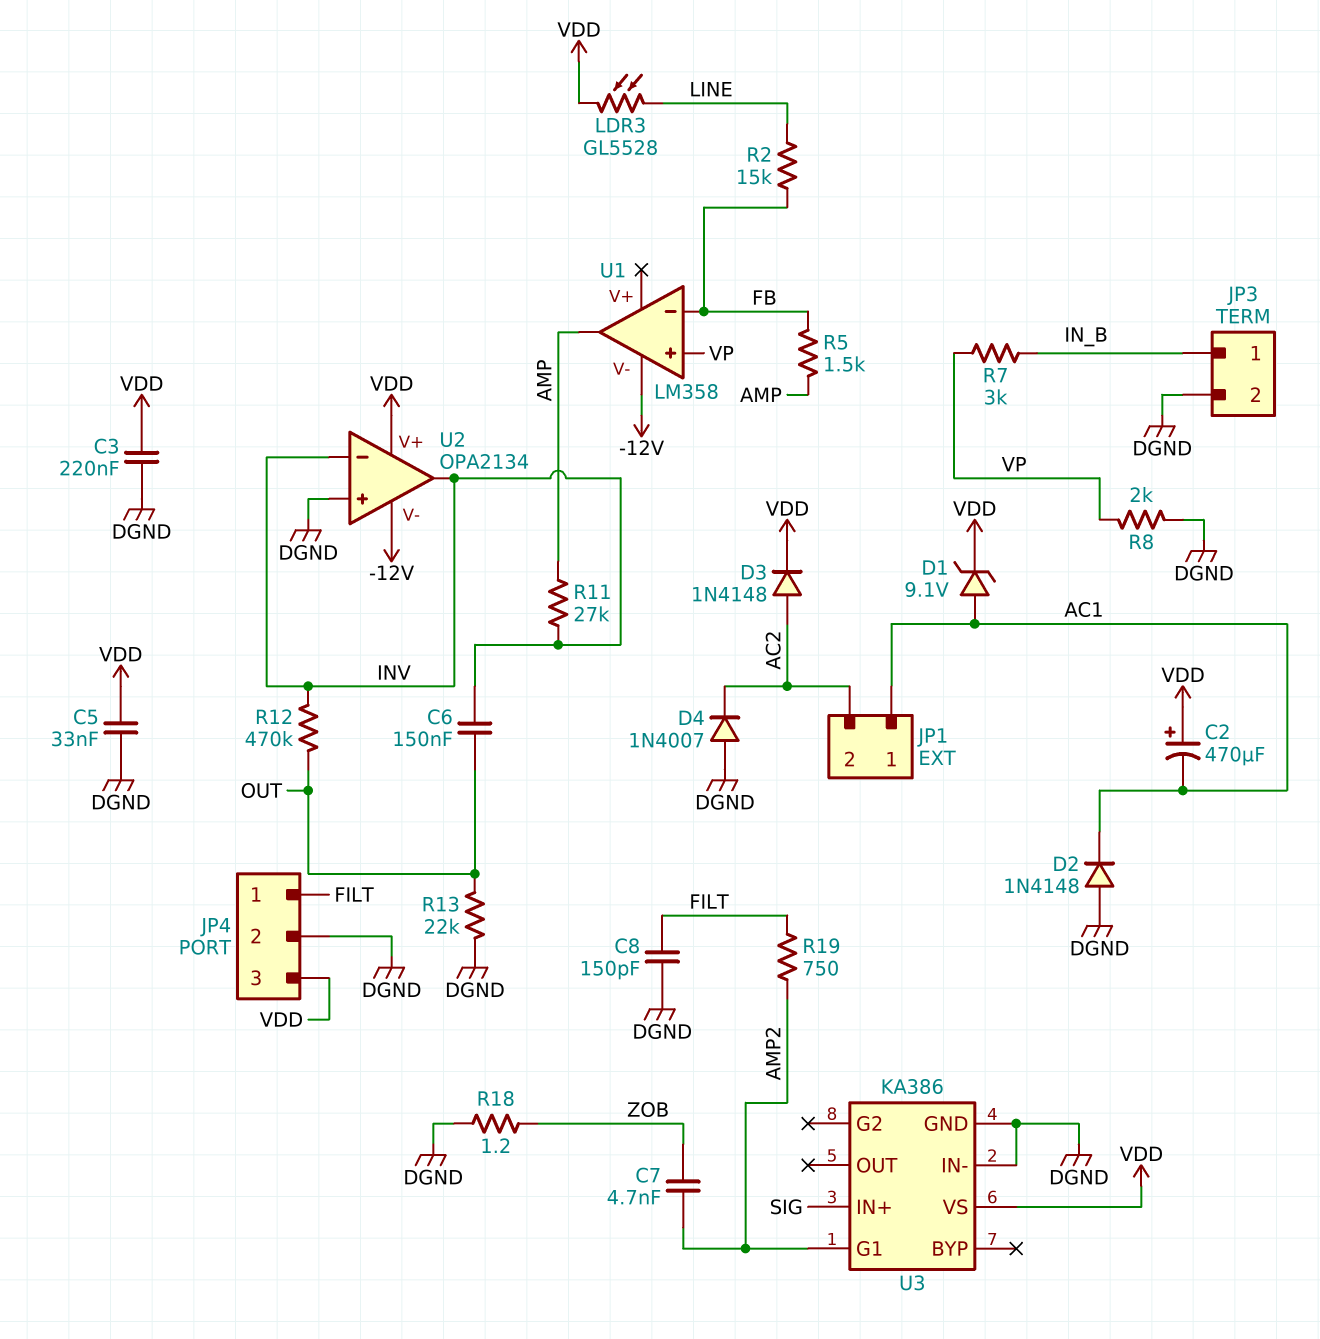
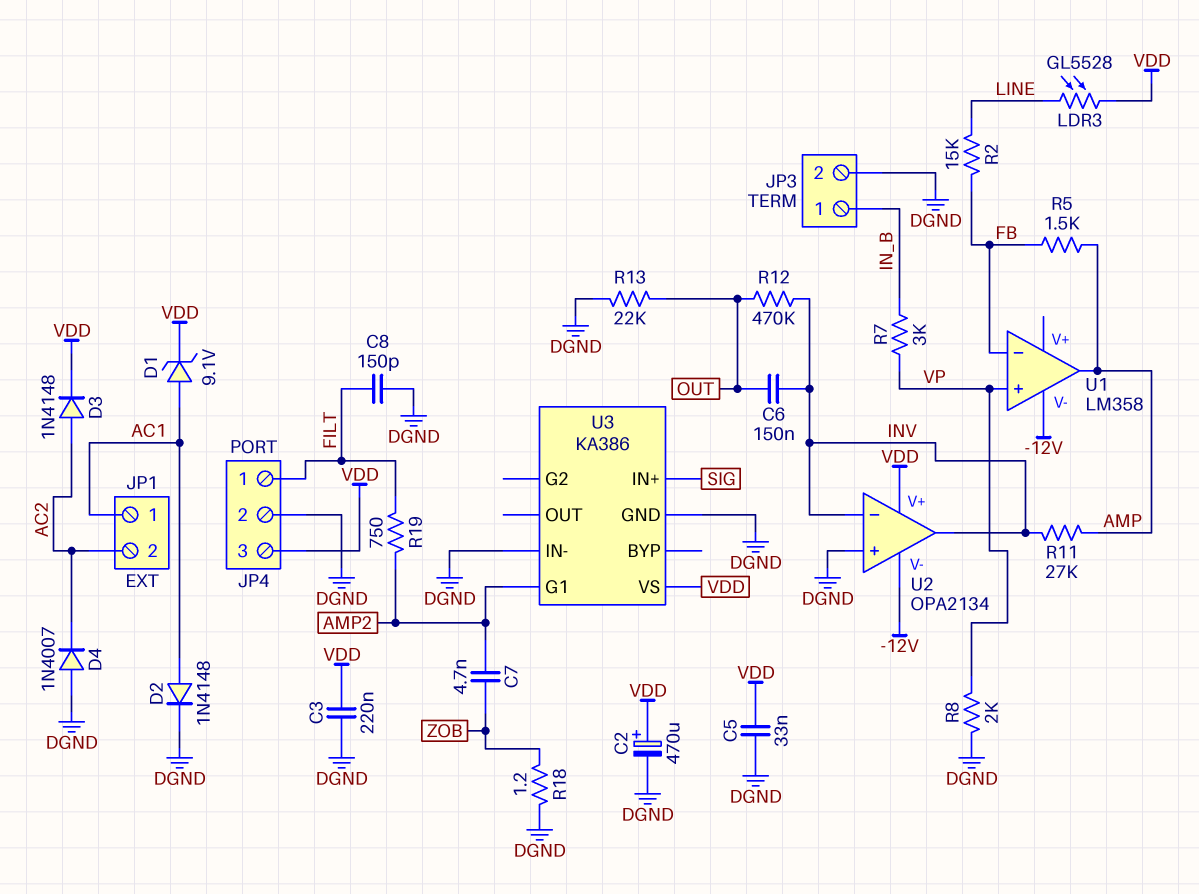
C2: 470uF (plus VDD, minus AC1) -> 470uF (plus VDD, minus DGND)
D2: diode 1N4148 (A DGND, K AC1) -> diode 1N4148 (A AC1, K DGND)

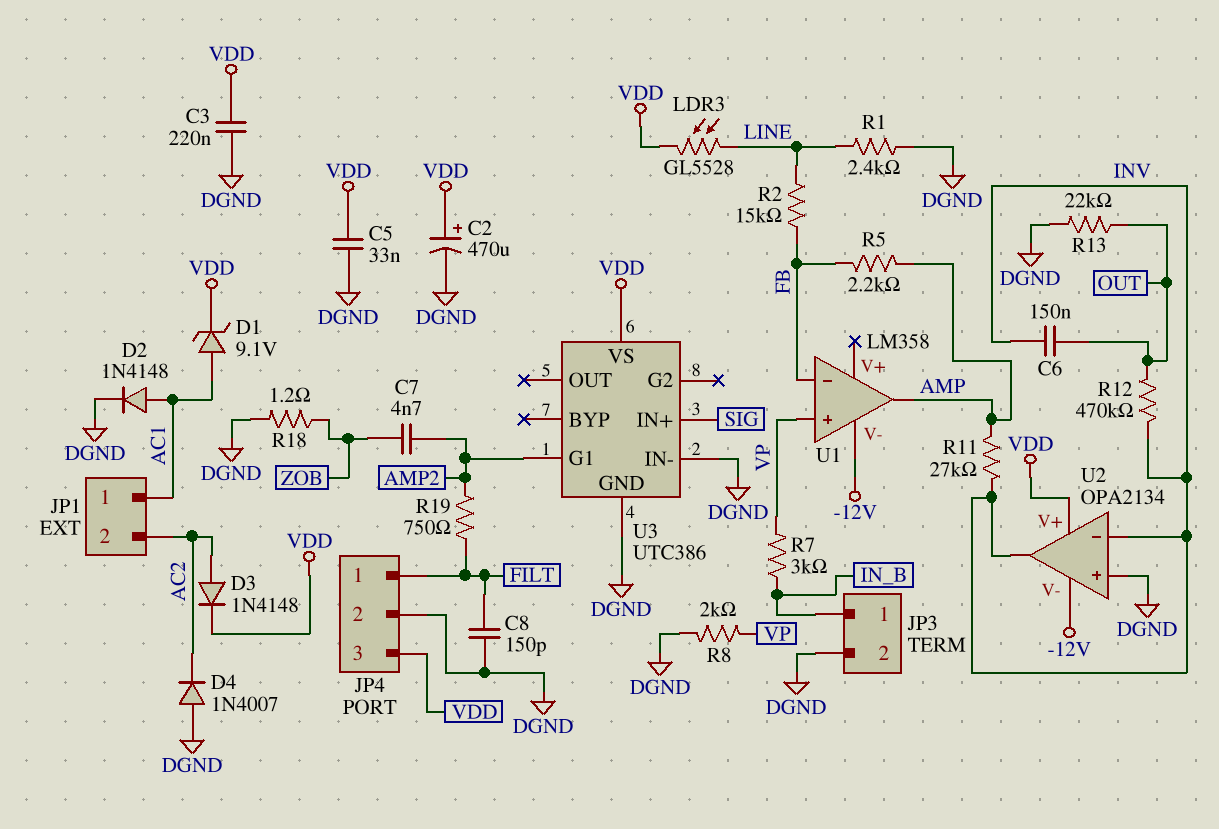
R1: none -> 2.4k (DGND, LINE)
R5: 1.5k (AMP, FB) -> 2.2k (AMP, FB)
U3: KA386 -> UTC386

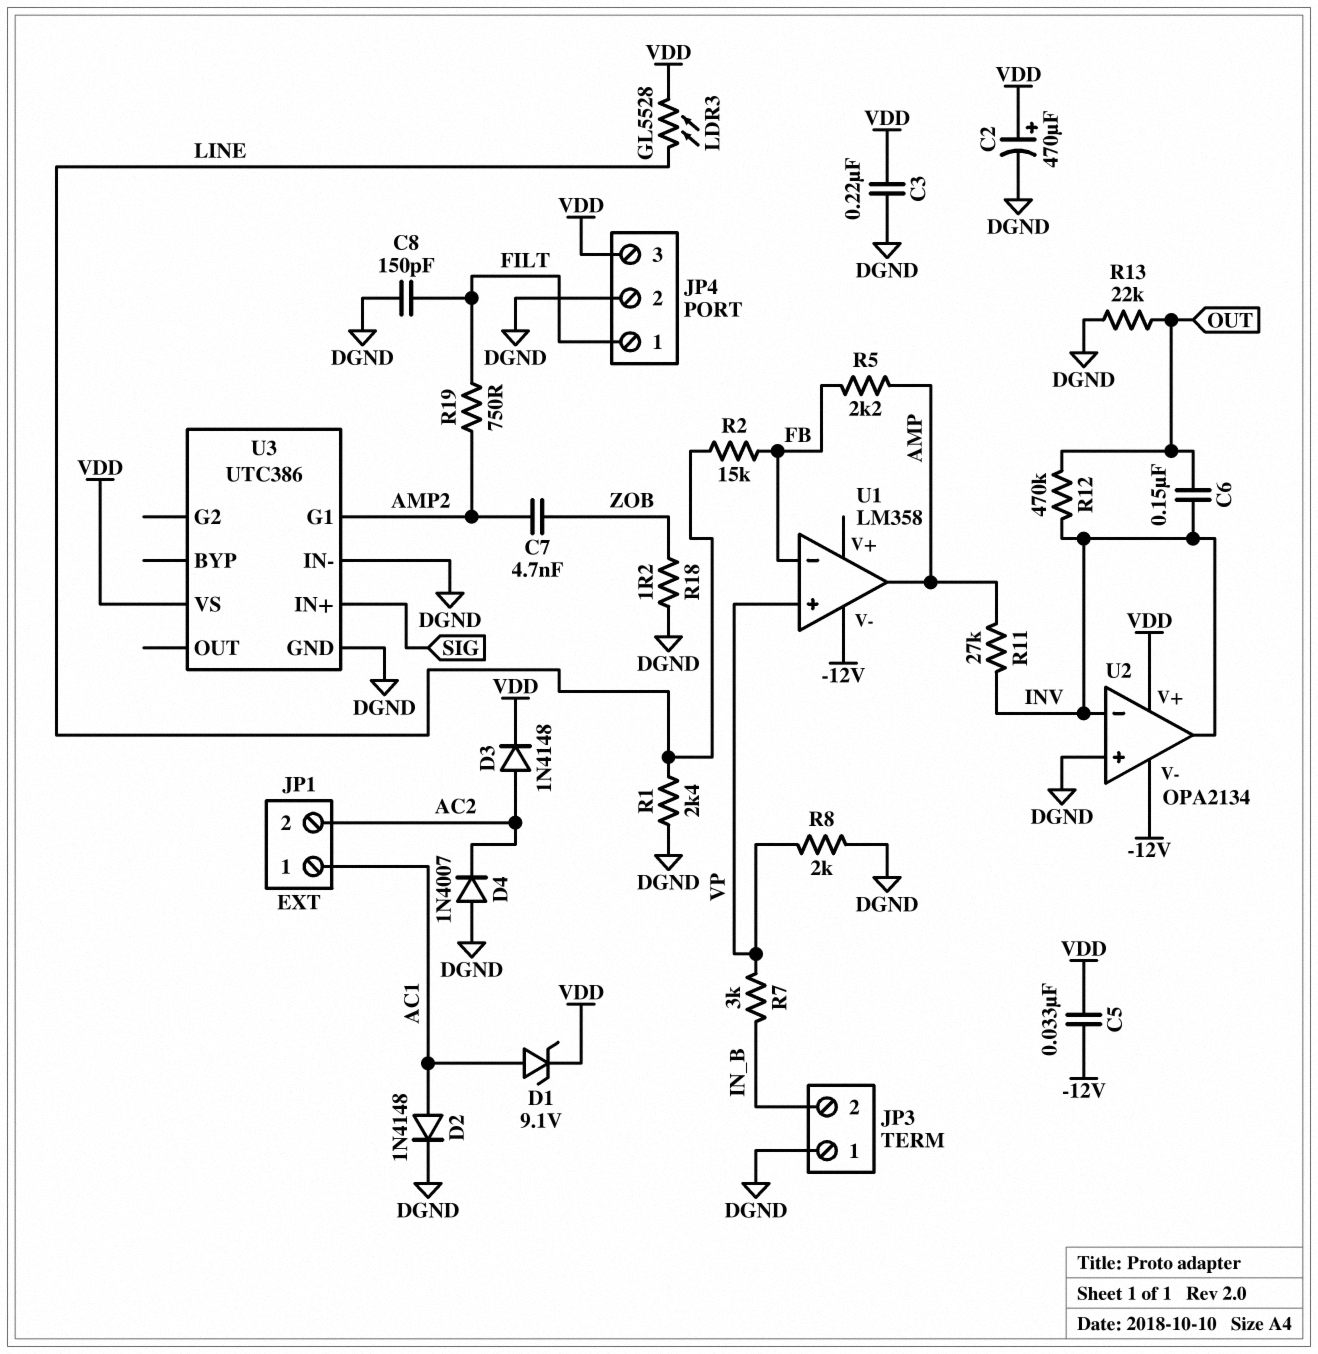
C5: 33nF (DGND, VDD) -> 33nF (-12V, VDD)
JP3 pin 1: IN_B -> DGND
JP3 pin 2: DGND -> IN_B

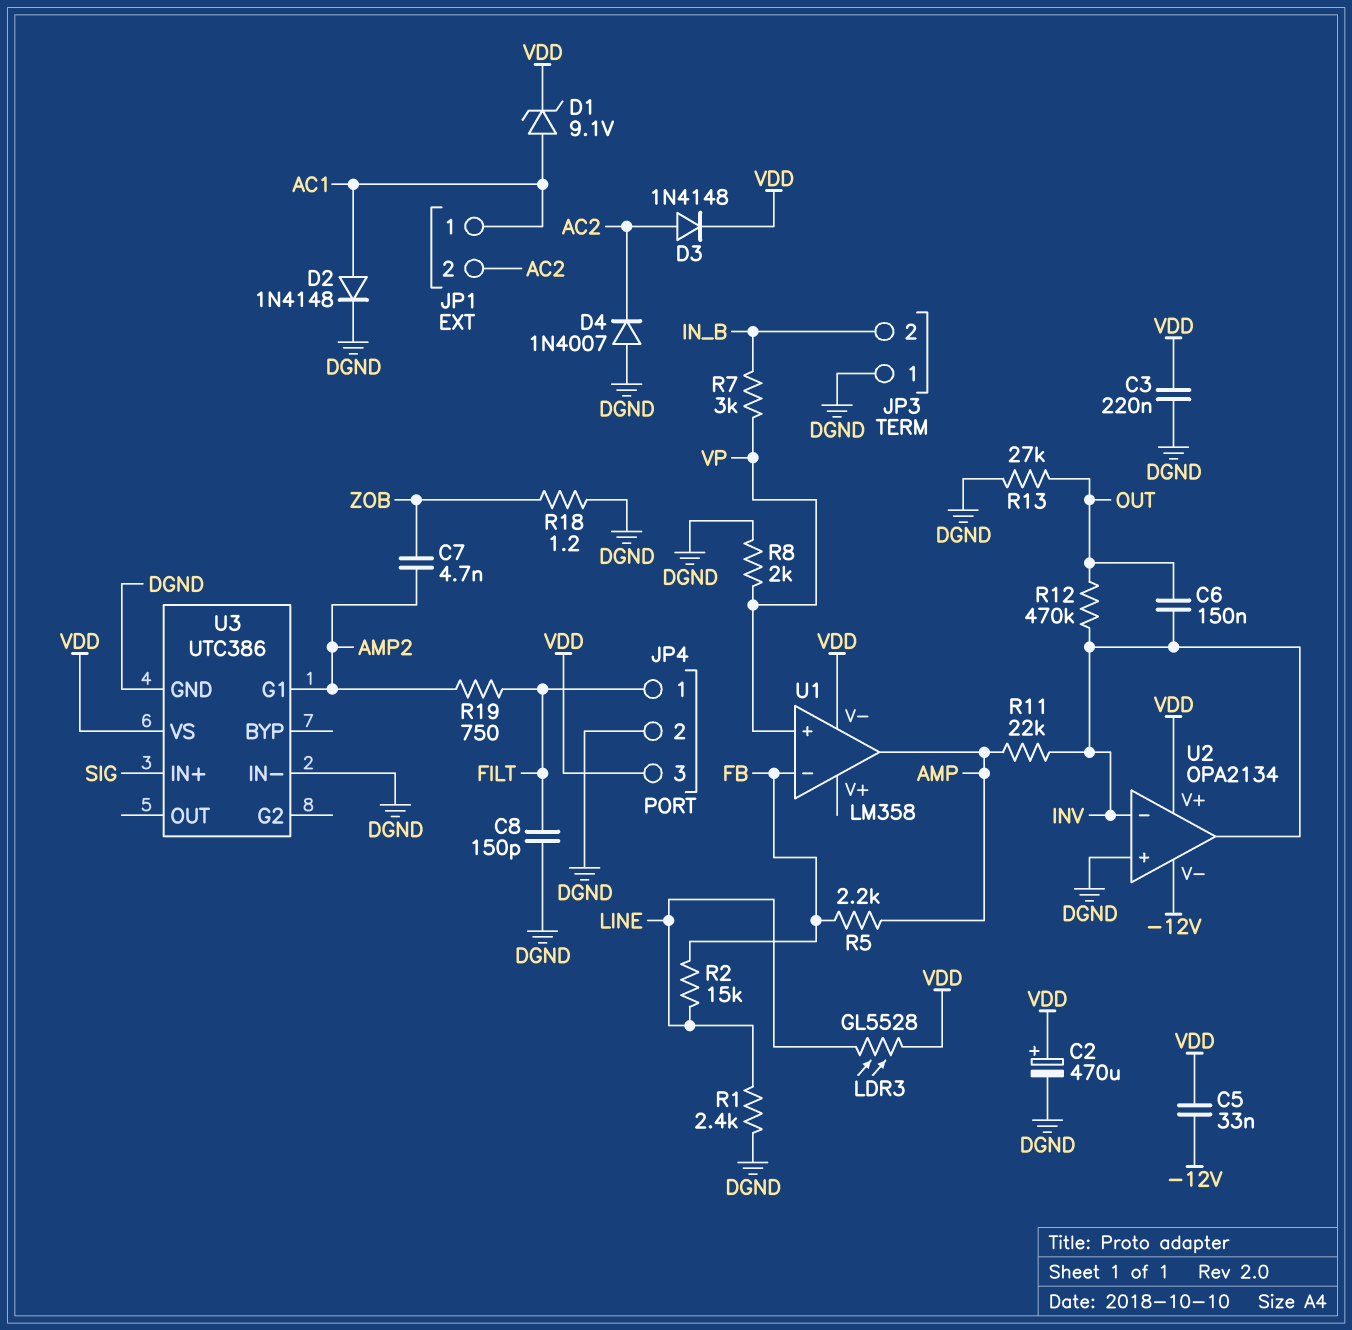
R11: 27k (AMP, INV) -> 22k (AMP, INV)
R13: 22k (DGND, OUT) -> 27k (DGND, OUT)
U1 pin V-: -12V -> VDD

